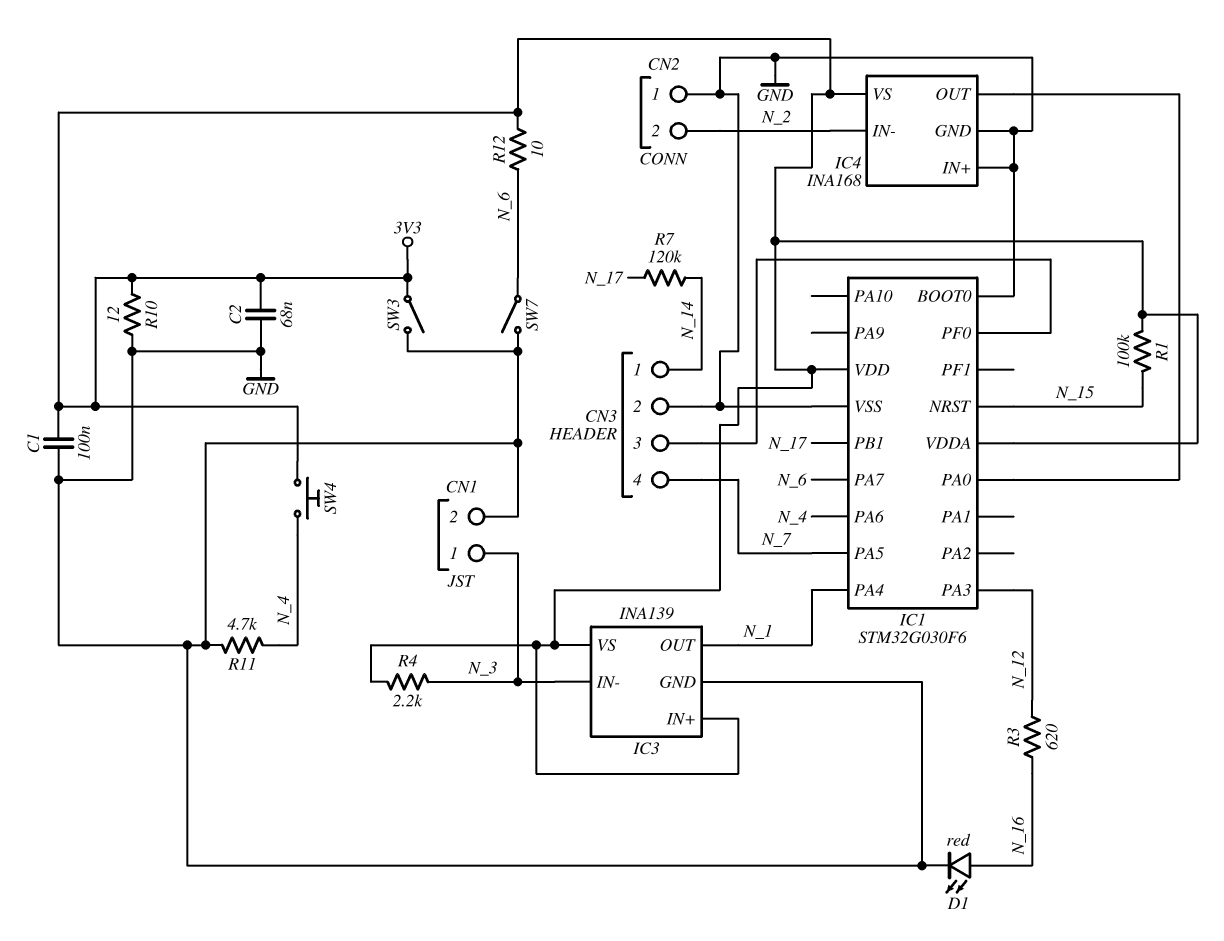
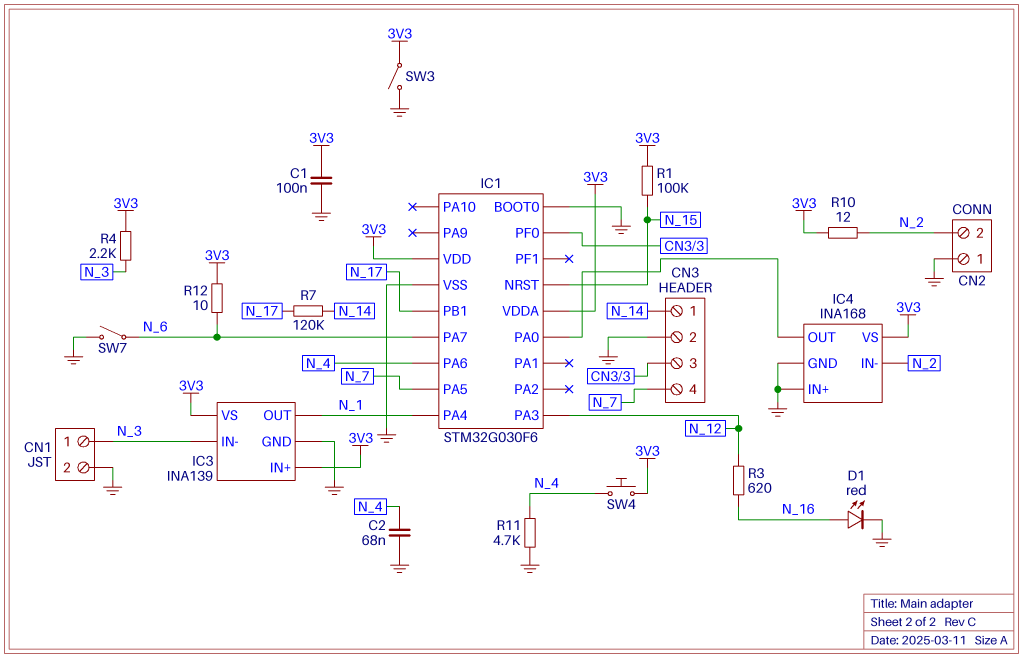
C2: 68nF (3V3, GND) -> 68nF (GND, N_4)
R10: 12 (3V3, GND) -> 12 (3V3, N_2)

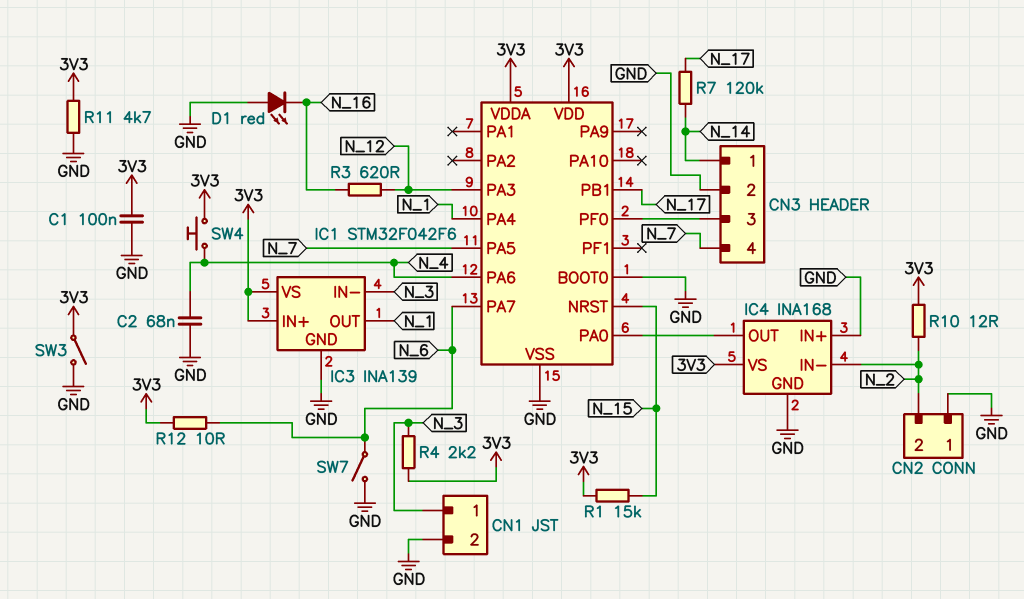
D1: LED red (A N_16, K GND) -> LED red (A GND, K N_16)
IC1: STM32G030F6 -> STM32F042F6
R1: 100k (3V3, N_15) -> 15k (3V3, N_15)
R11: 4.7k (GND, N_4) -> 4.7k (3V3, GND)

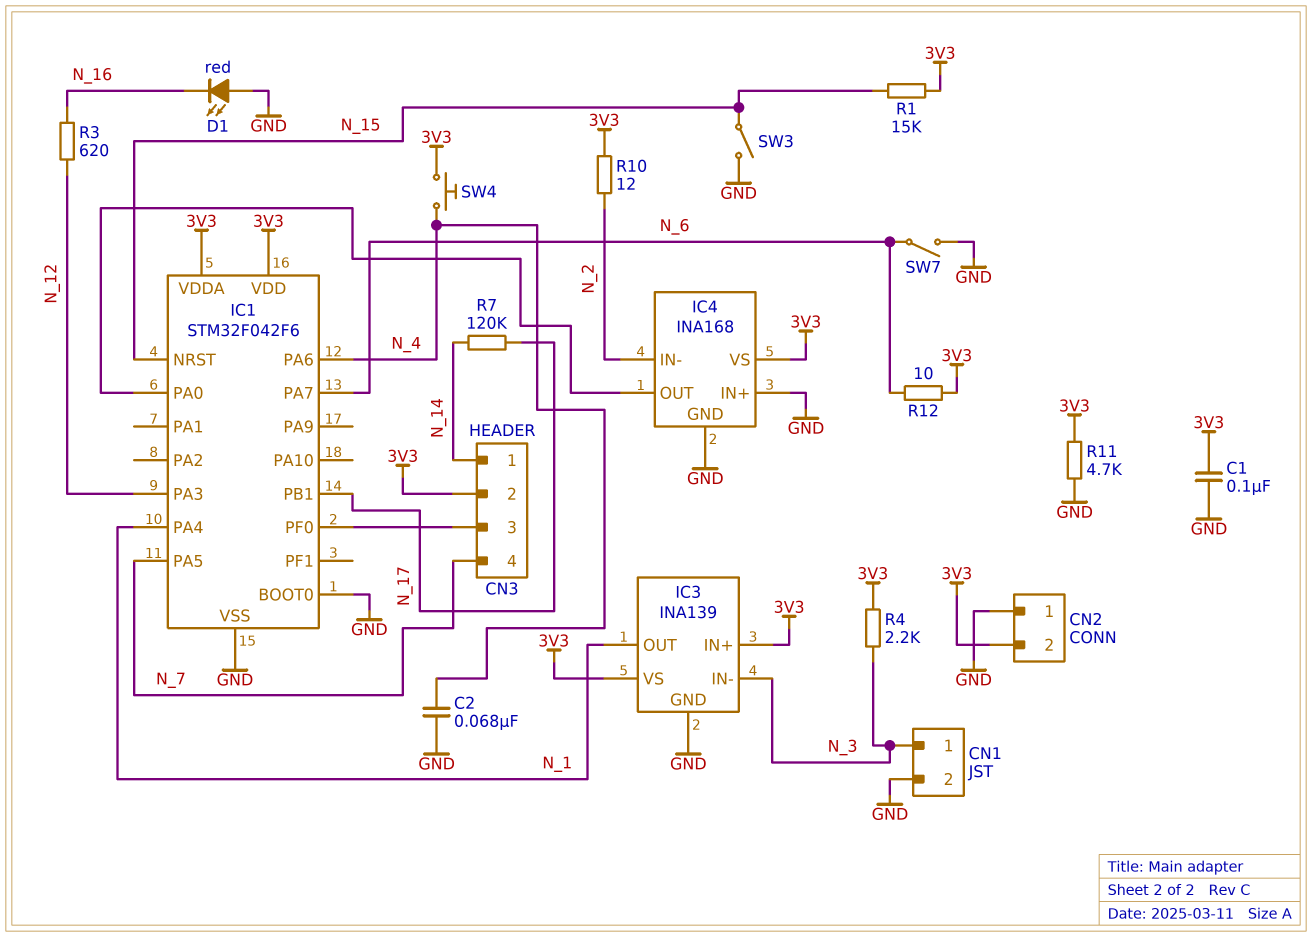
CN2 pin 2: N_2 -> 3V3
CN3 pin 2: GND -> 3V3
SW3: switch (3V3, GND) -> switch (GND, N_15)

